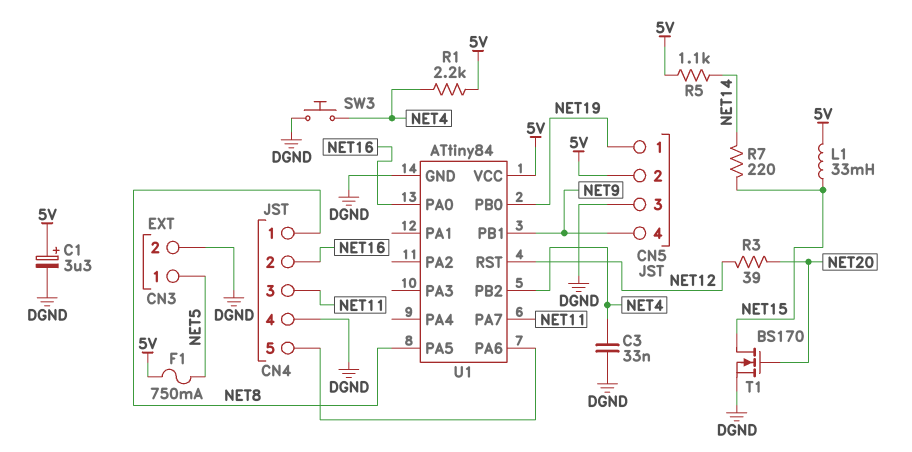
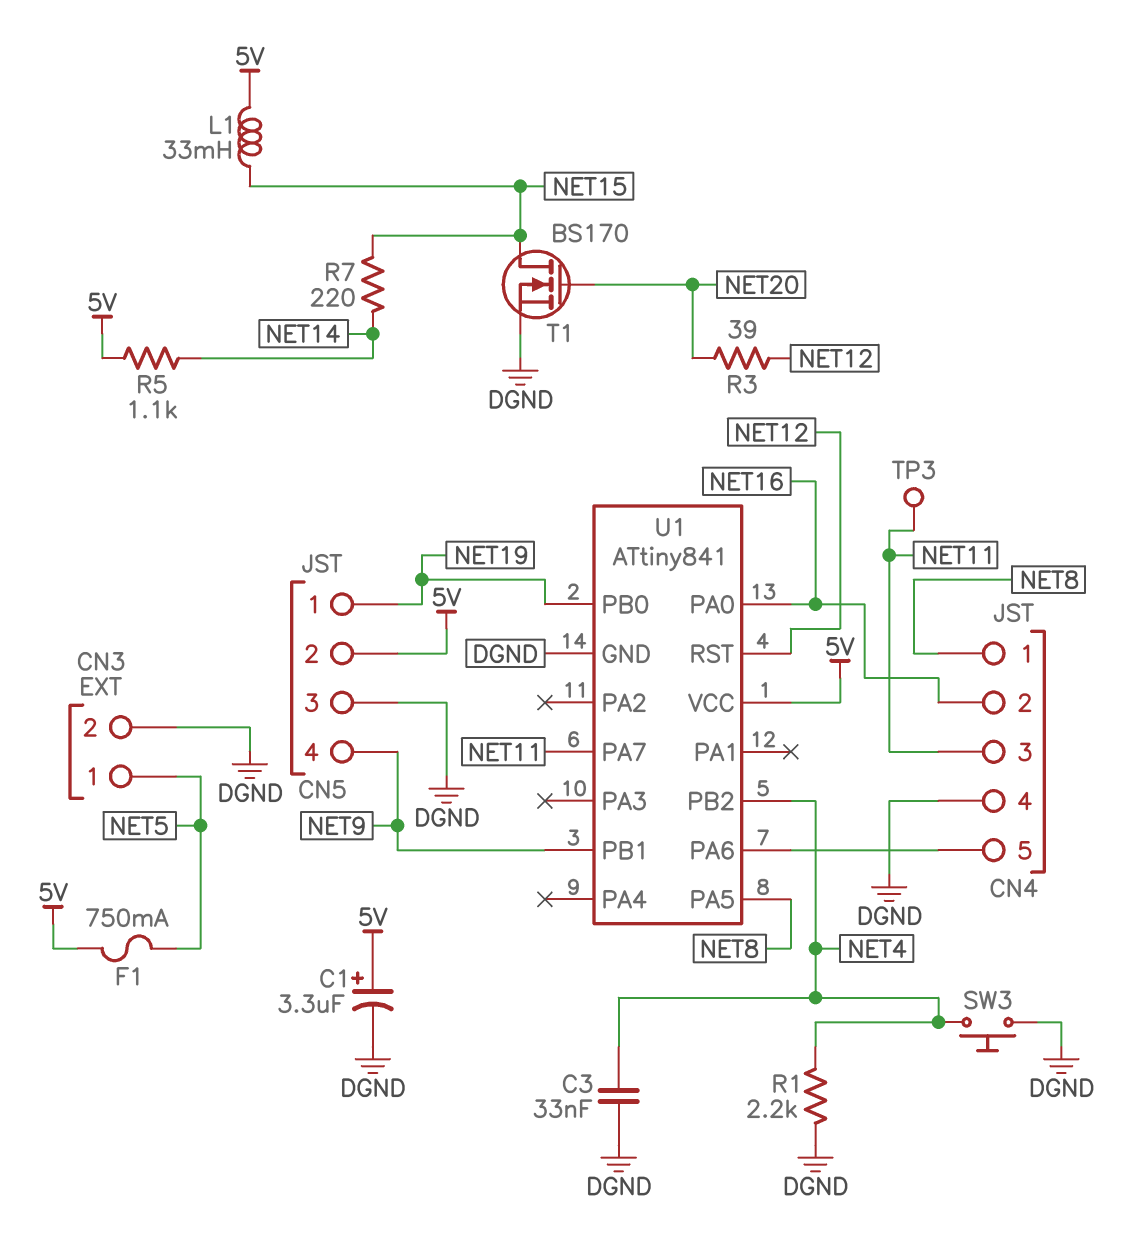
R1: 2.2k (5V, NET4) -> 2.2k (DGND, NET4)
TP3: none -> test point (NET11)
U1: ATtiny84 -> ATtiny841

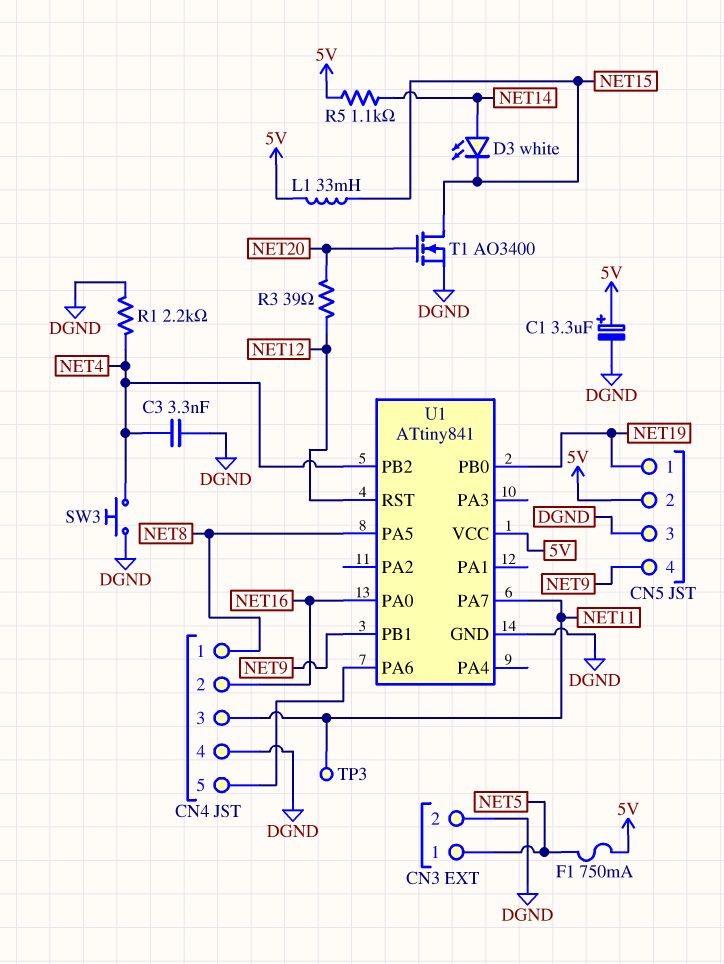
C3: 33nF (DGND, NET4) -> 3.3nF (DGND, NET4)
D3: none -> LED white (A NET14, K NET15)
R7: 220 (NET14, NET15) -> none
T1: NMOS BS170 (G NET20, D NET15, S DGND) -> NMOS AO3400 (G NET20, D NET15, S DGND)

